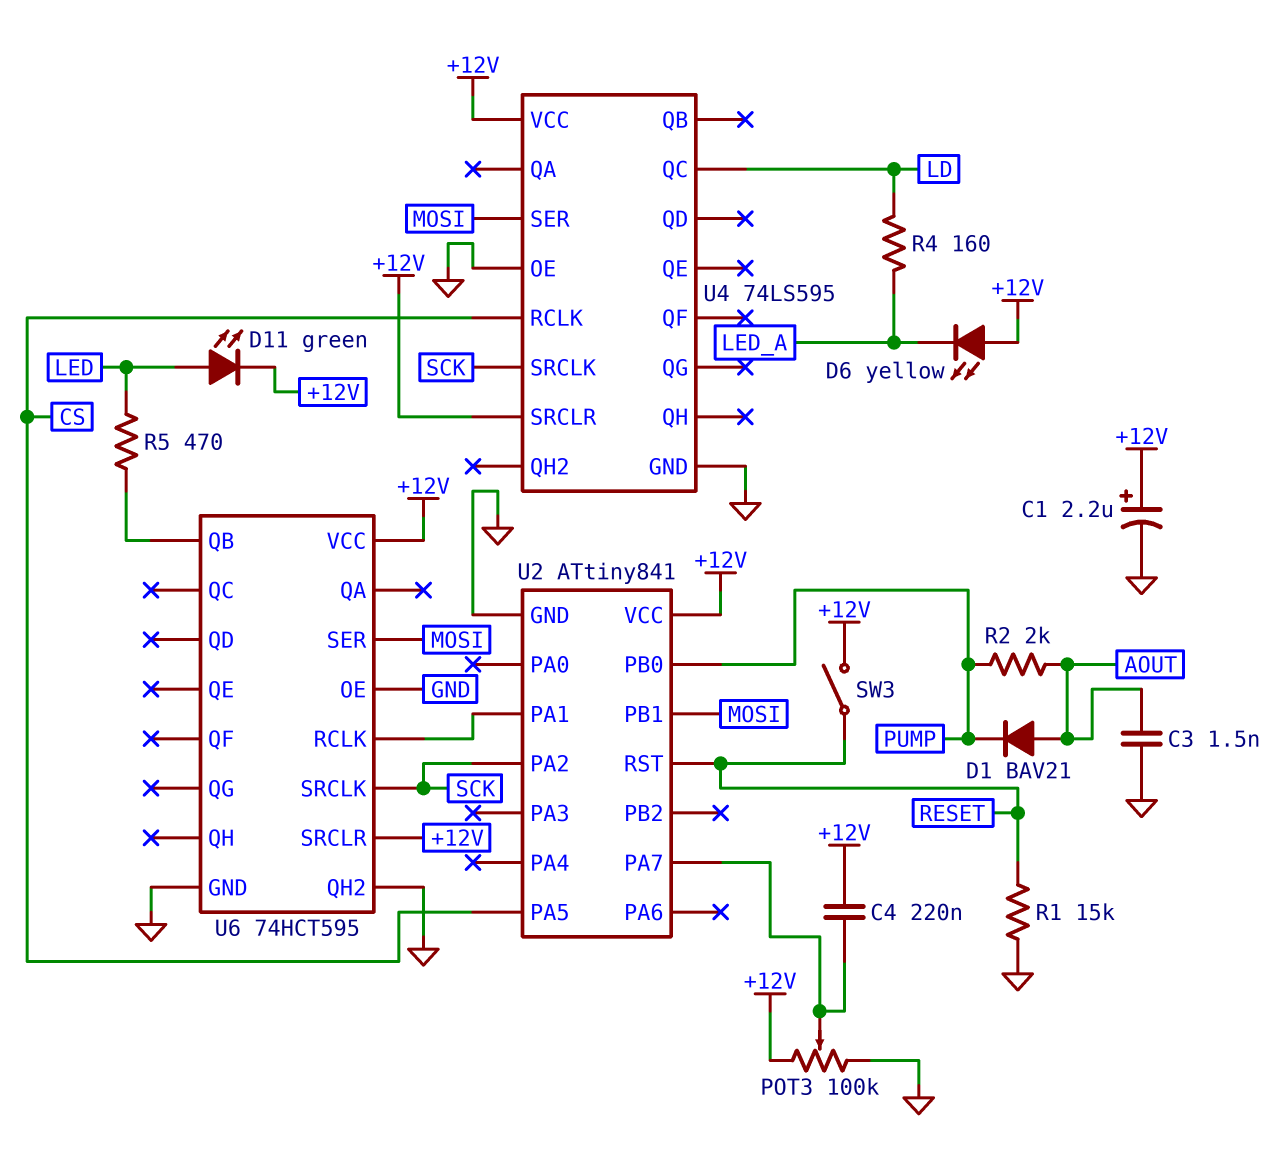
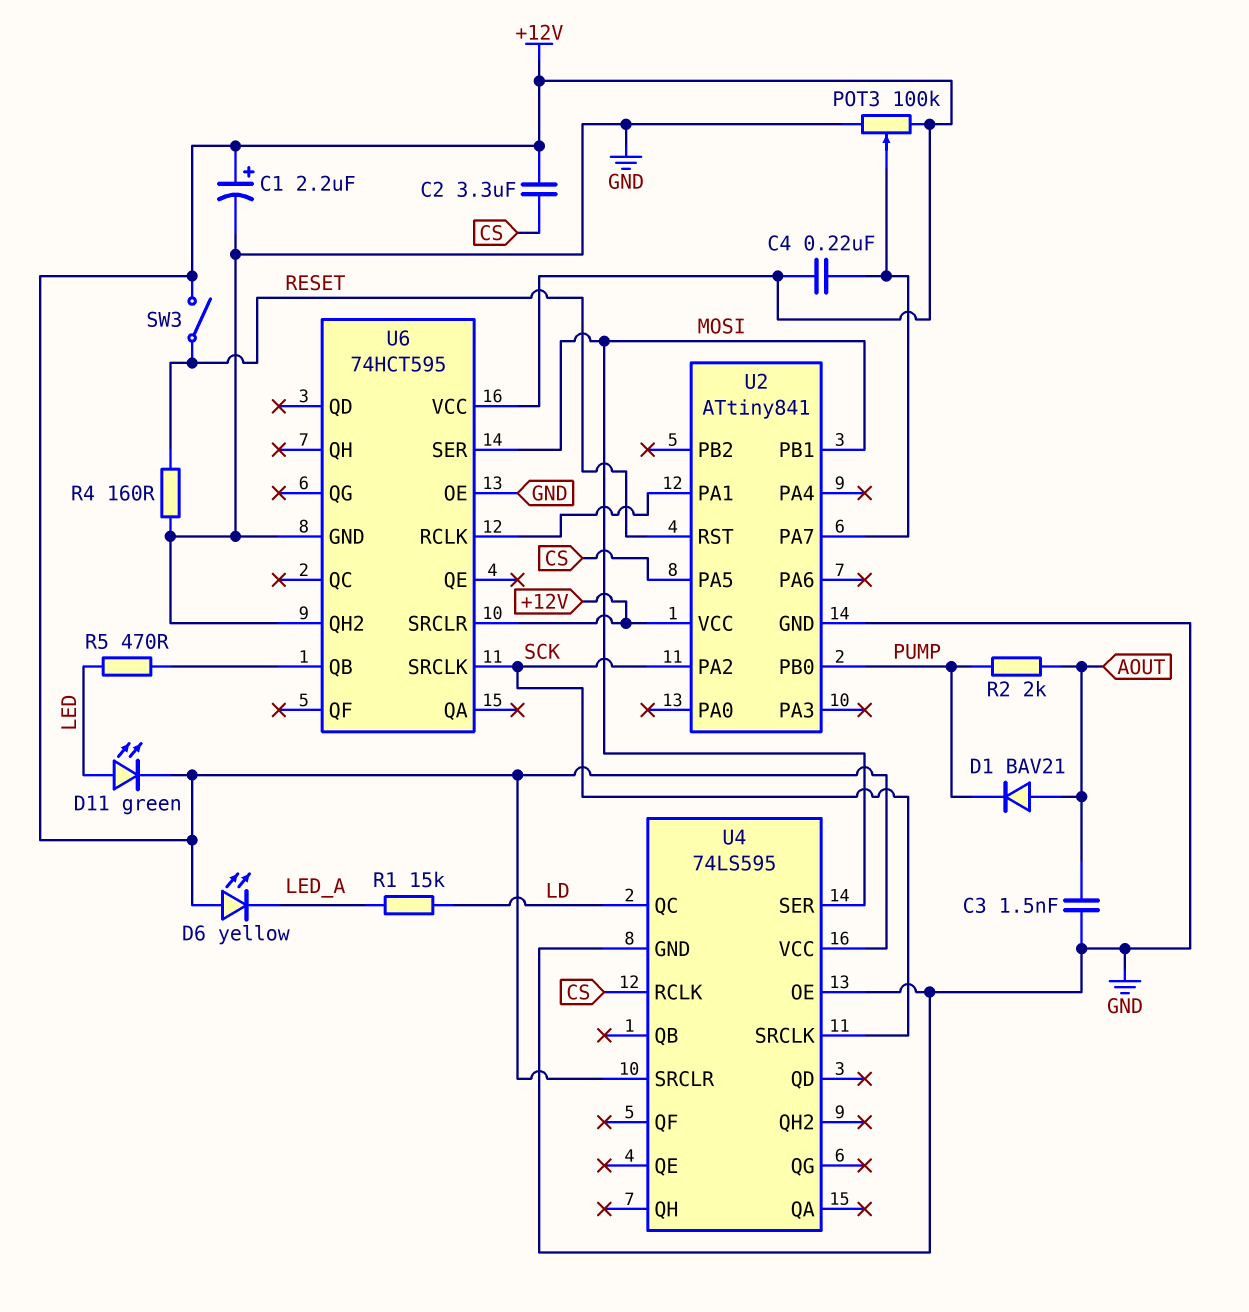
C2: none -> 3.3uF (+12V, CS)
R1: 15k (GND, RESET) -> 15k (LD, LED_A)
R4: 160 (LD, LED_A) -> 160 (GND, RESET)

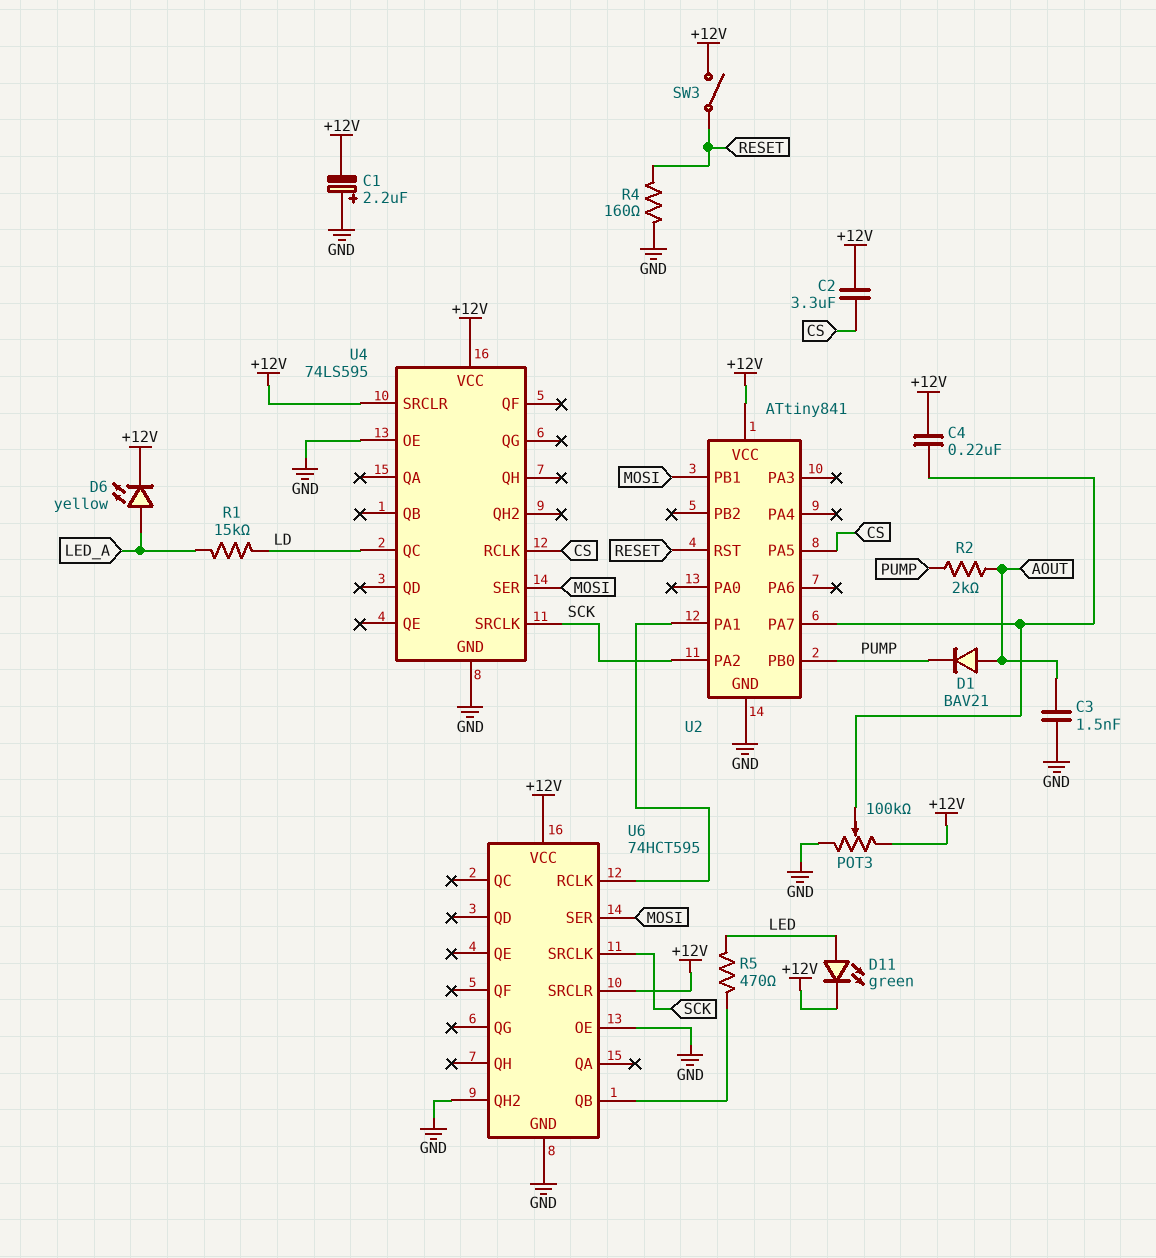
C1: 2.2uF (plus +12V, minus GND) -> 2.2uF (plus GND, minus +12V)
D6: LED yellow (A +12V, K LED_A) -> LED yellow (A LED_A, K +12V)

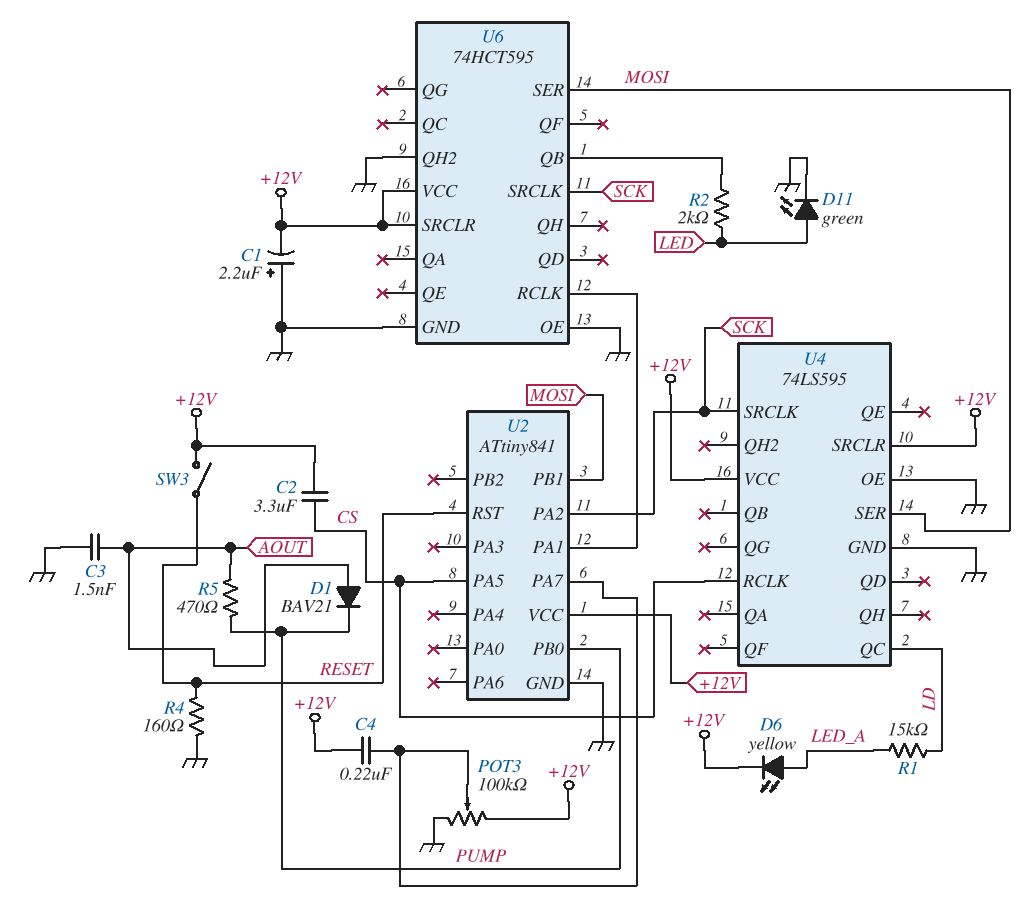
D11: LED green (A LED, K +12V) -> LED green (A LED, K GND)
R2: 2k (AOUT, PUMP) -> 2k (LED, U6/QB)
R5: 470 (LED, U6/QB) -> 470 (AOUT, PUMP)

